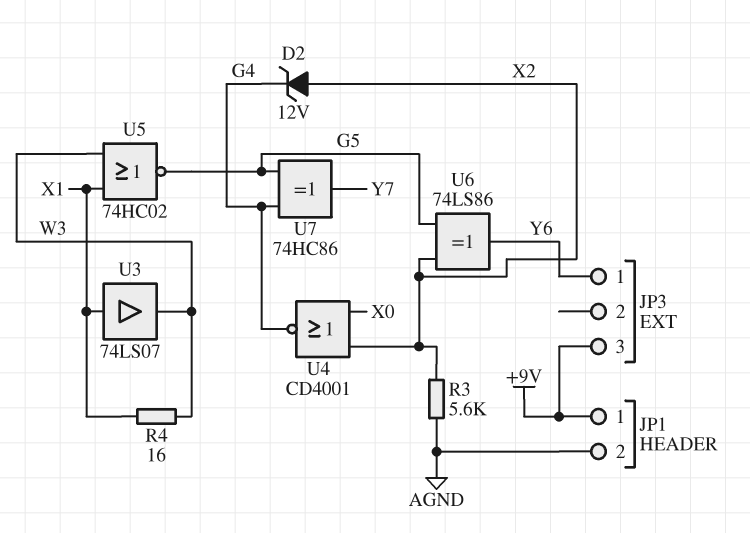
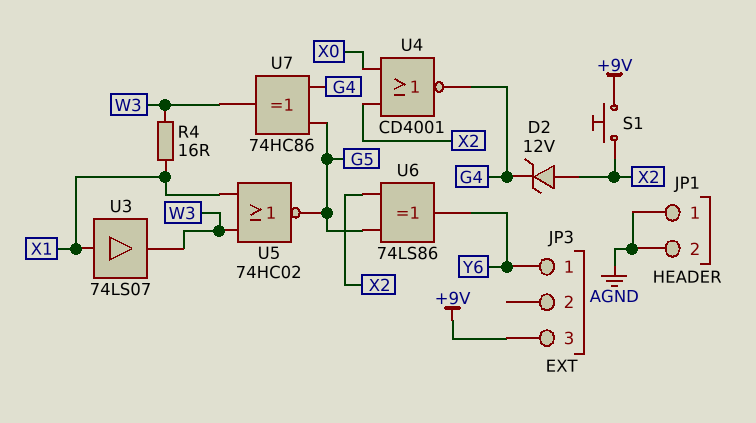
JP1 pin 1: +9V -> AGND
R3: 5.6k (AGND, X2) -> none
S1: none -> button (+9V, X2)
U7: XOR 74HC86 (in G4, in G5, out Y7) -> XOR 74HC86 (in G4, in G5, out W3)

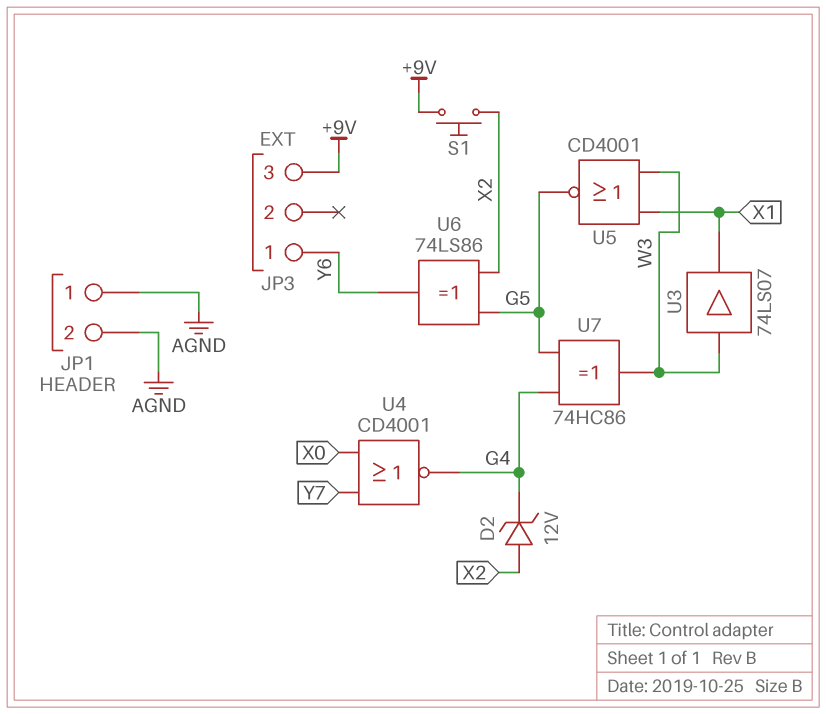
R4: 16 (W3, X1) -> none
U3: buffer 74LS07 (in X1, out W3) -> buffer 74LS07 (in W3, out X1)
U4: NOR CD4001 (in X0, in X2, out G4) -> NOR CD4001 (in X0, in Y7, out G4)
U5: NOR 74HC02 (in W3, in X1, out G5) -> NOR CD4001 (in W3, in X1, out G5)

